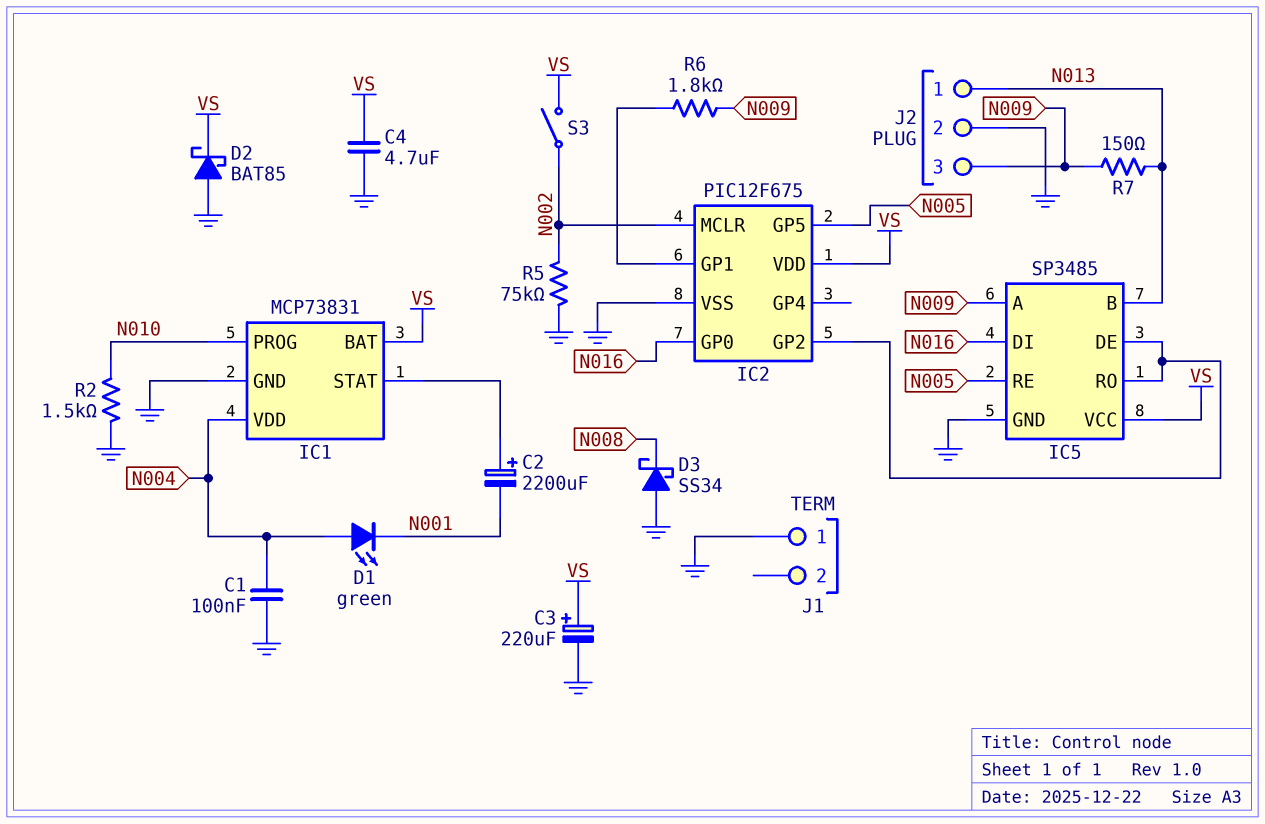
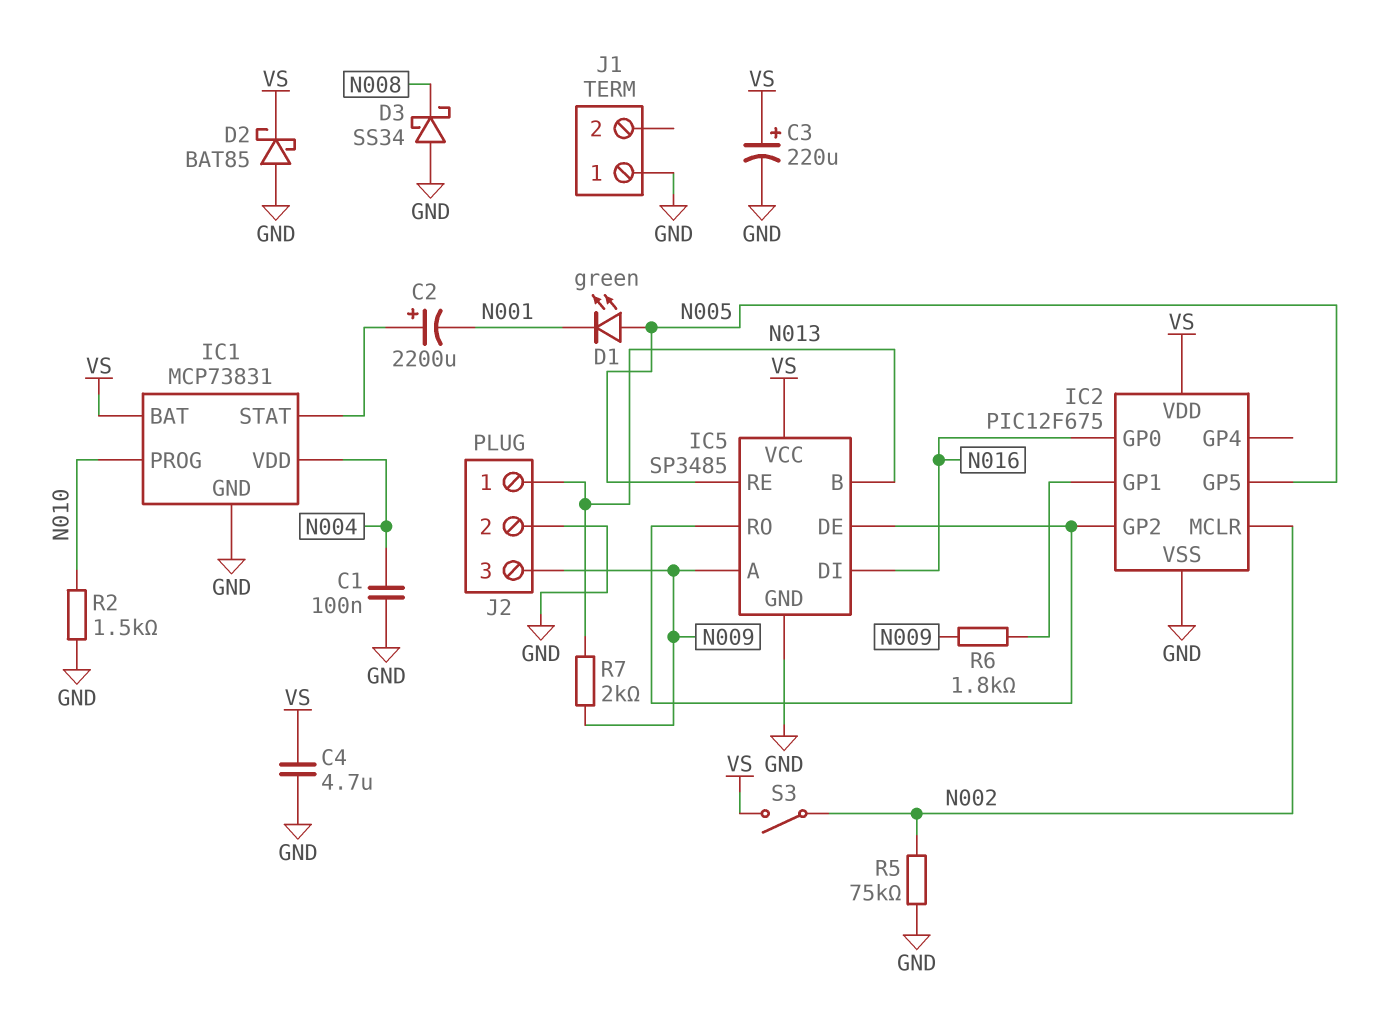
D1: LED green (A N004, K N001) -> LED green (A N005, K N001)
R7: 150 (N009, N013) -> 2k (N009, N013)

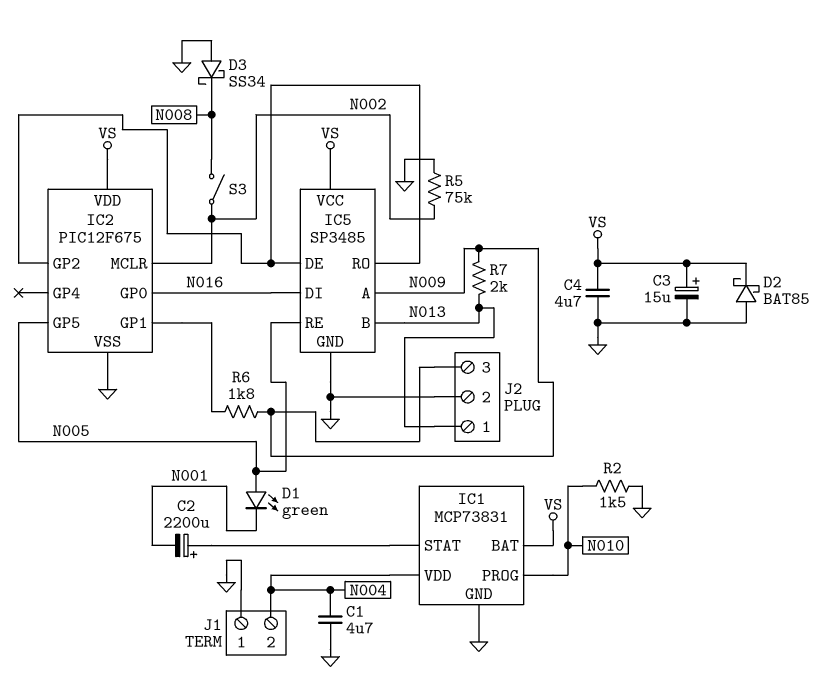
C1: 100nF (GND, N004) -> 4.7uF (GND, N004)
C3: 220uF (plus VS, minus GND) -> 15uF (plus VS, minus GND)
J1 pin 2: none -> N004
S3: switch (N002, VS) -> switch (N002, N008)

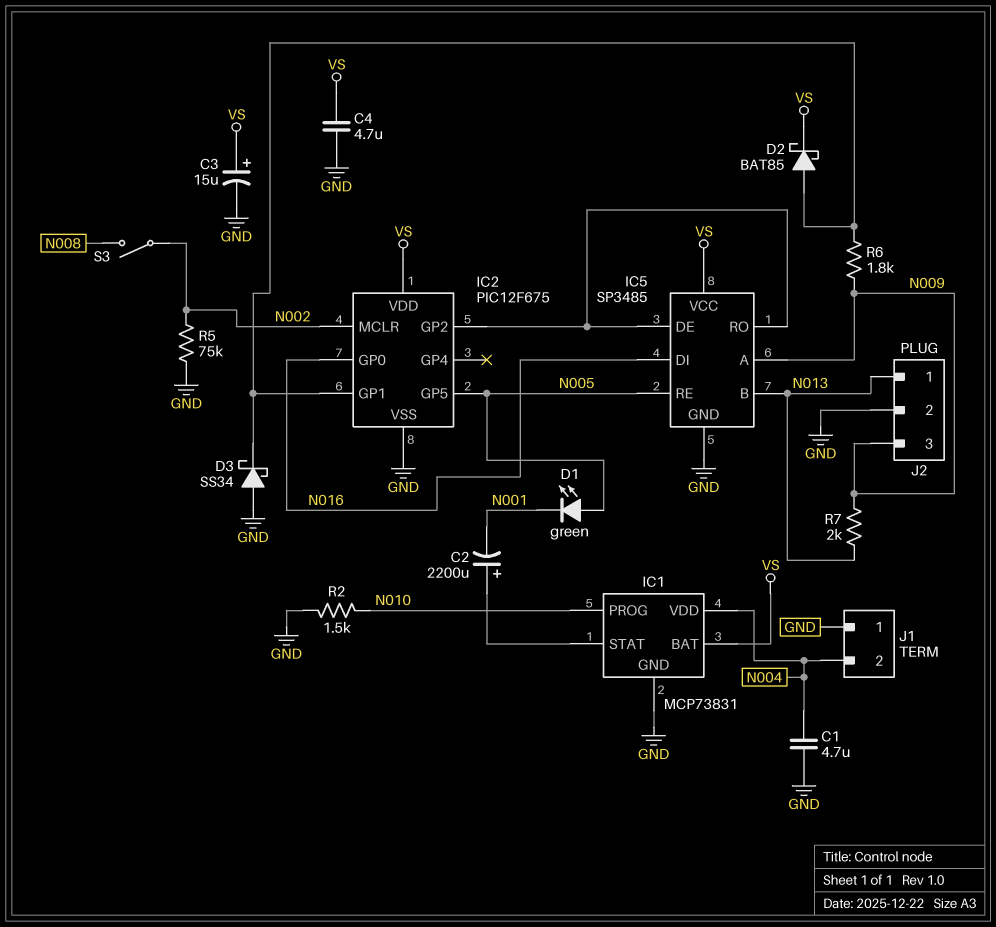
D2: schottky BAT85 (A GND, K VS) -> schottky BAT85 (A IC2/GP1, K VS)
D3: schottky SS34 (A GND, K N008) -> schottky SS34 (A GND, K IC2/GP1)

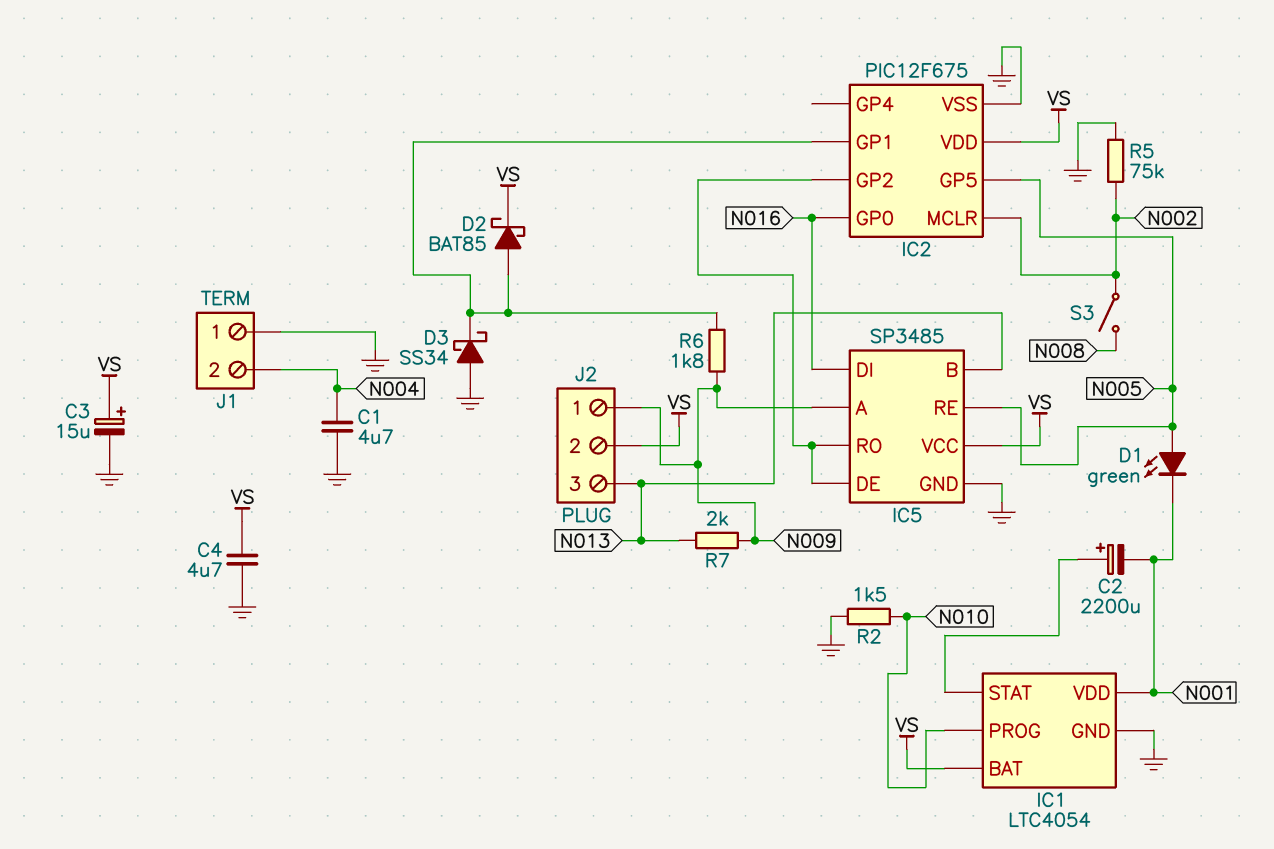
IC1: MCP73831 -> LTC4054
IC1 pin VDD: N004 -> N001
J2 pin 1: N013 -> N009
J2 pin 2: GND -> VS
J2 pin 3: N009 -> N013

